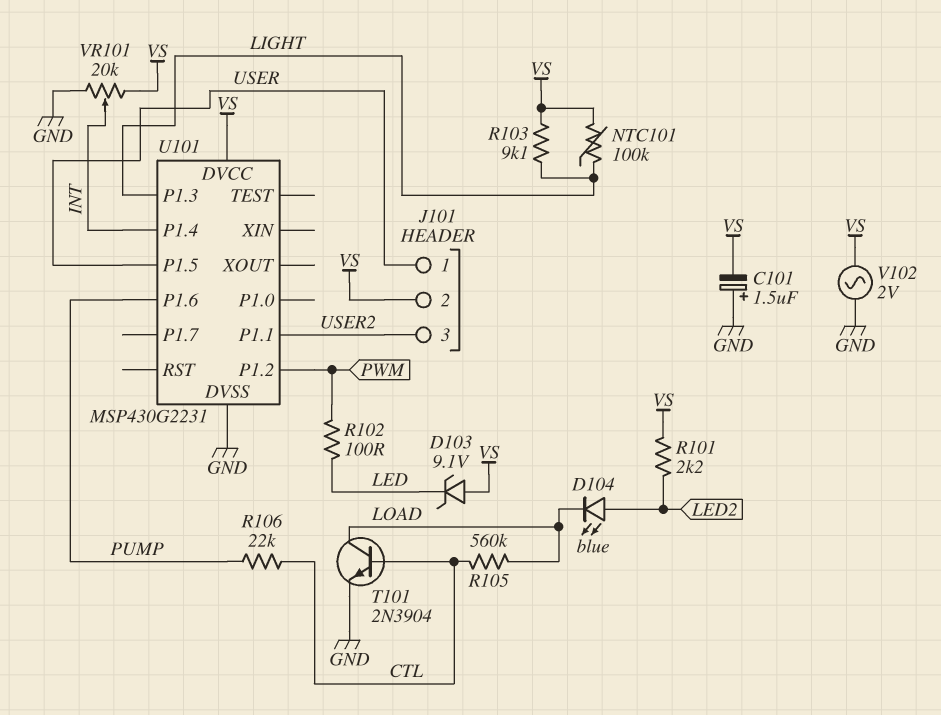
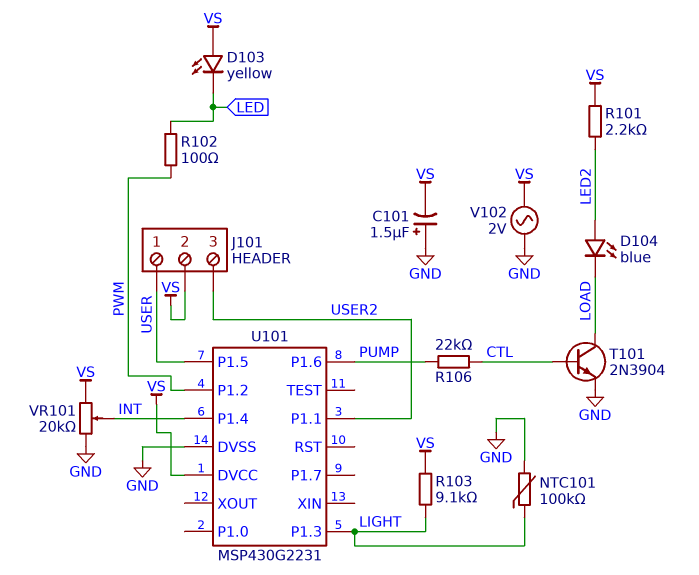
D103: zener 9.1V (A VS, K LED) -> LED yellow (A VS, K LED)
NTC101: 100k (LIGHT, VS) -> 100k (GND, LIGHT)
R105: 560k (CTL, LOAD) -> none

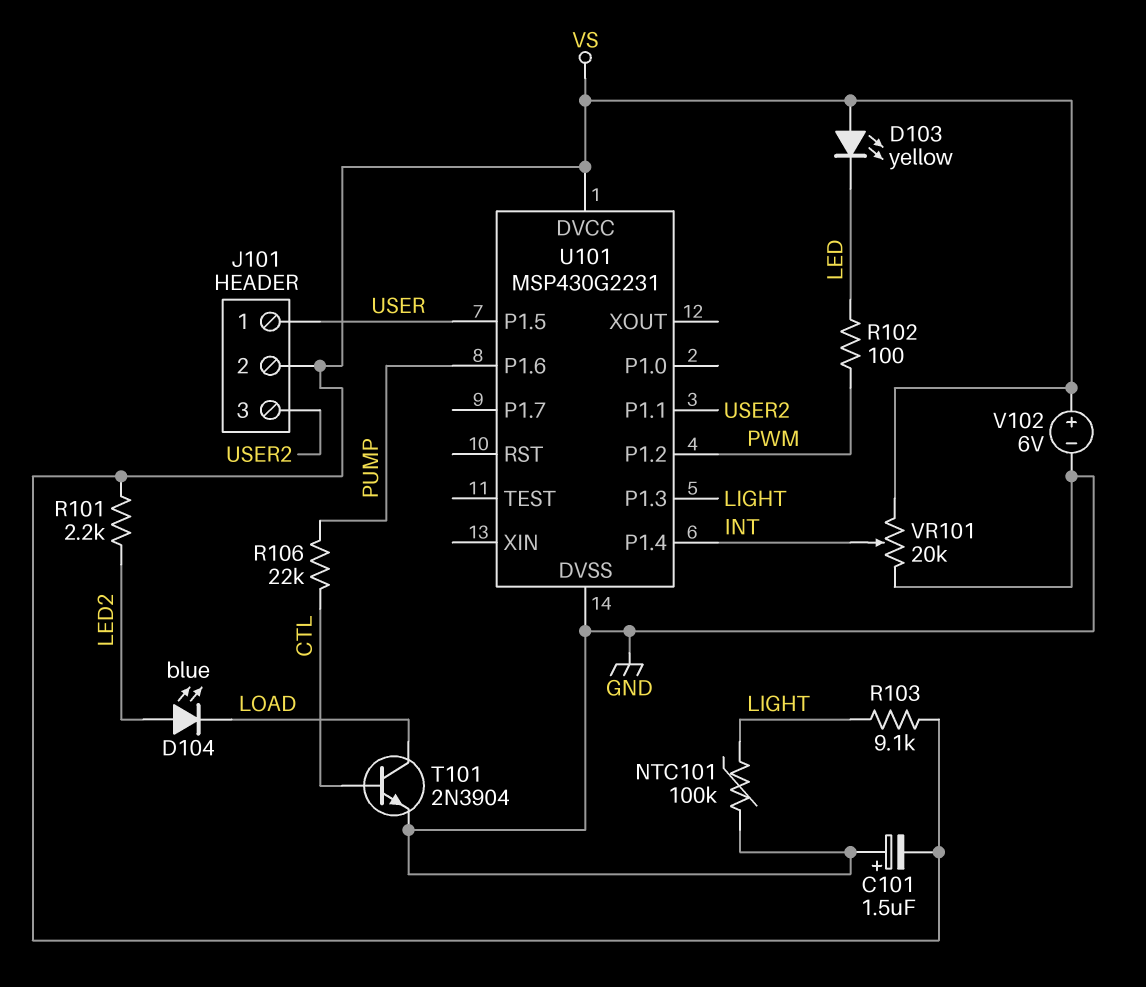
V102: AC 2V (GND, VS) -> 6V (plus VS, minus GND)

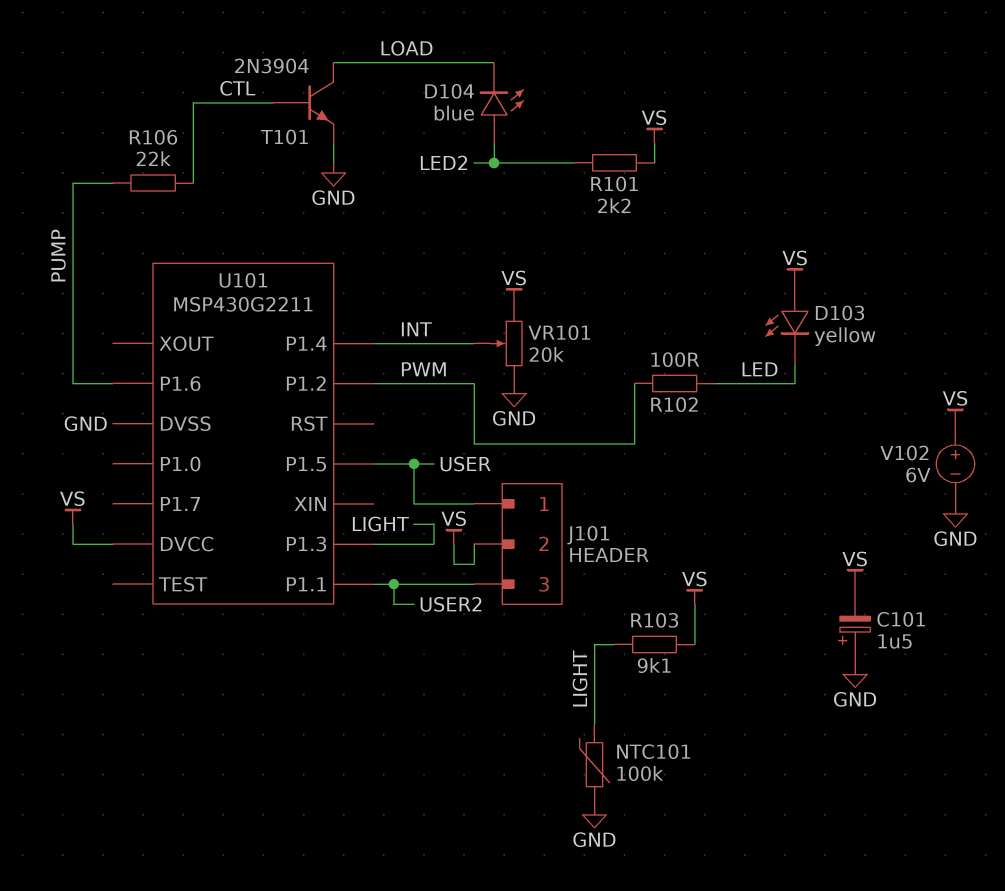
U101: MSP430G2231 -> MSP430G2211

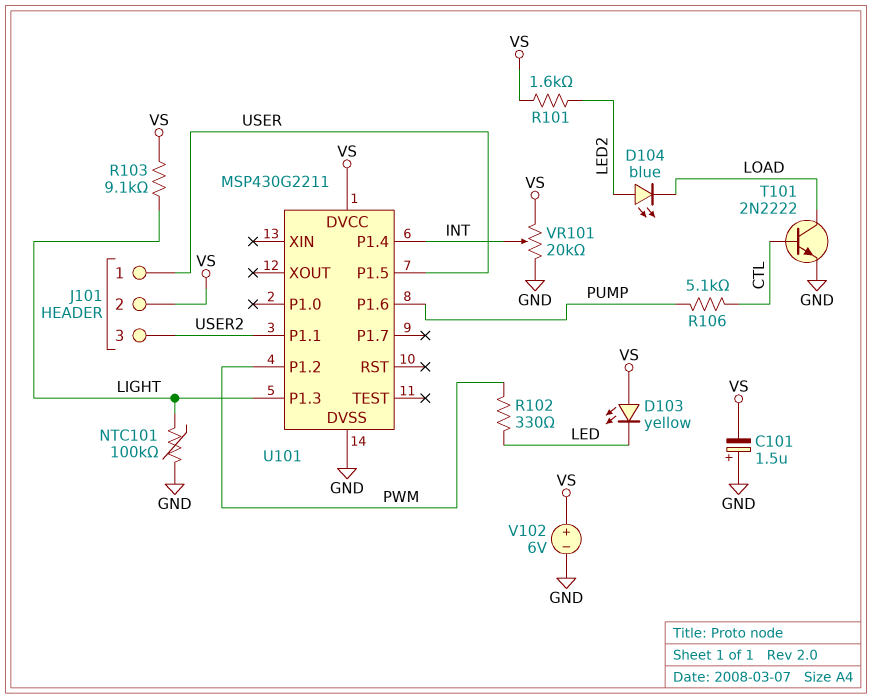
R101: 2.2k (LED2, VS) -> 1.6k (LED2, VS)
R102: 100 (LED, PWM) -> 330 (LED, PWM)
R106: 22k (CTL, PUMP) -> 5.1k (CTL, PUMP)
T101: NPN 2N3904 (B CTL, C LOAD, E GND) -> NPN 2N2222 (B CTL, C LOAD, E GND)

